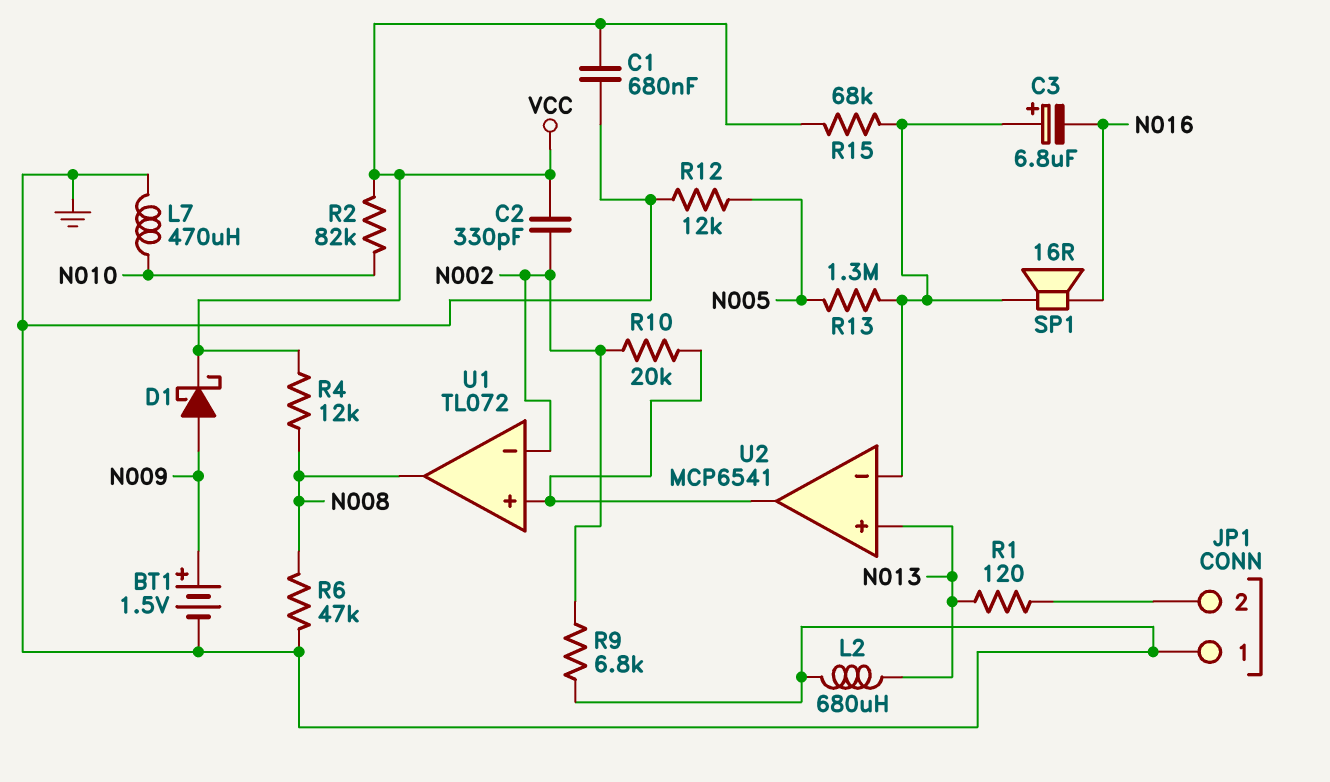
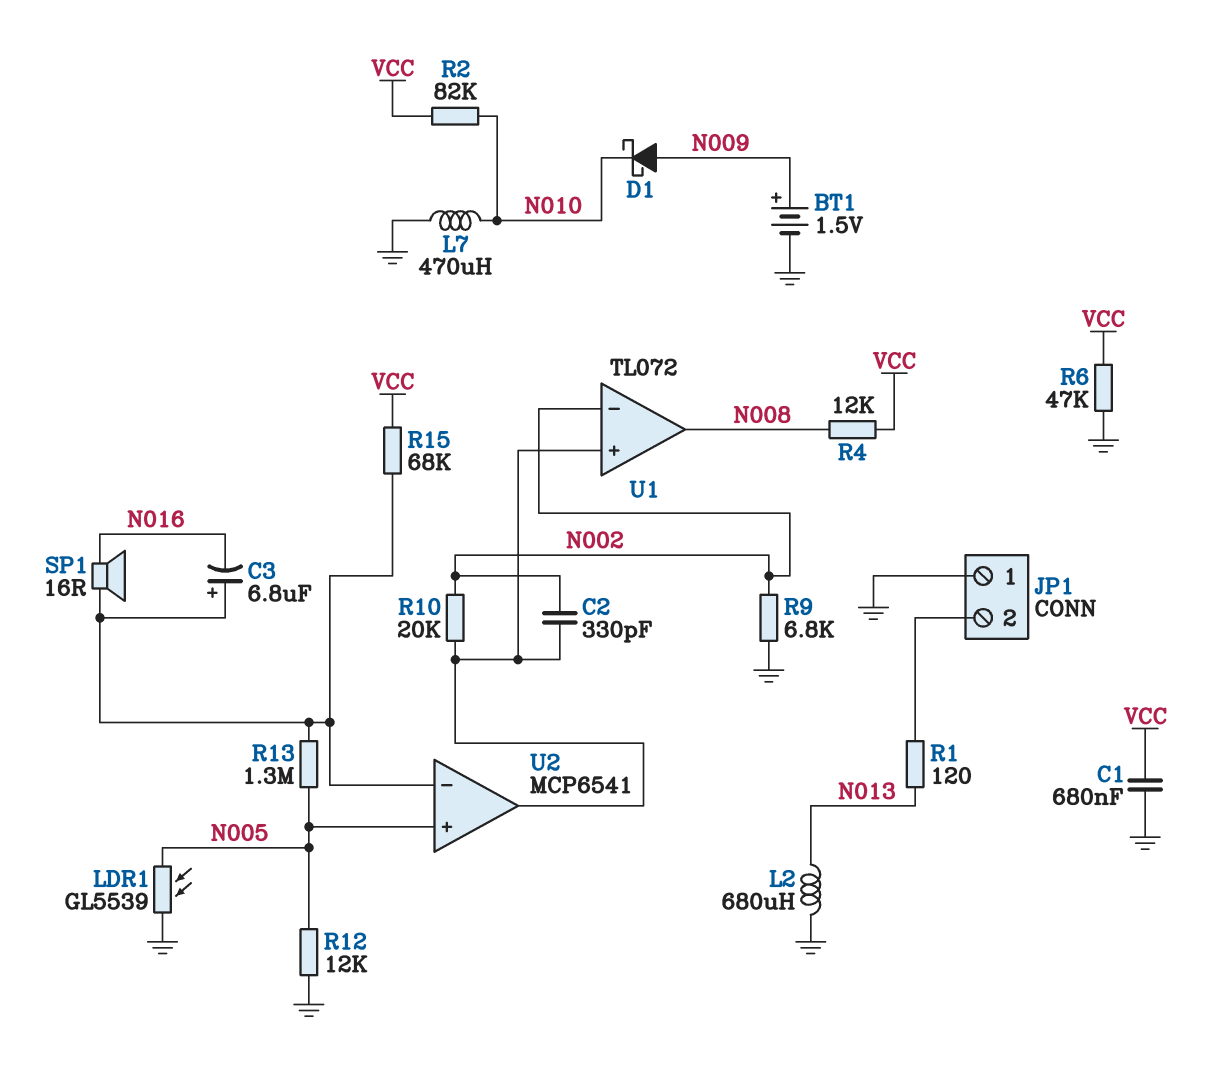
C2: 330pF (N002, VCC) -> 330pF (N002, U1/in+)
D1: schottky (A N009, K VCC) -> schottky (A N009, K N010)
LDR1: none -> GL5539 (GND, N005)
R6: 47k (GND, N008) -> 47k (GND, VCC)
U2 pin in+: N013 -> N005

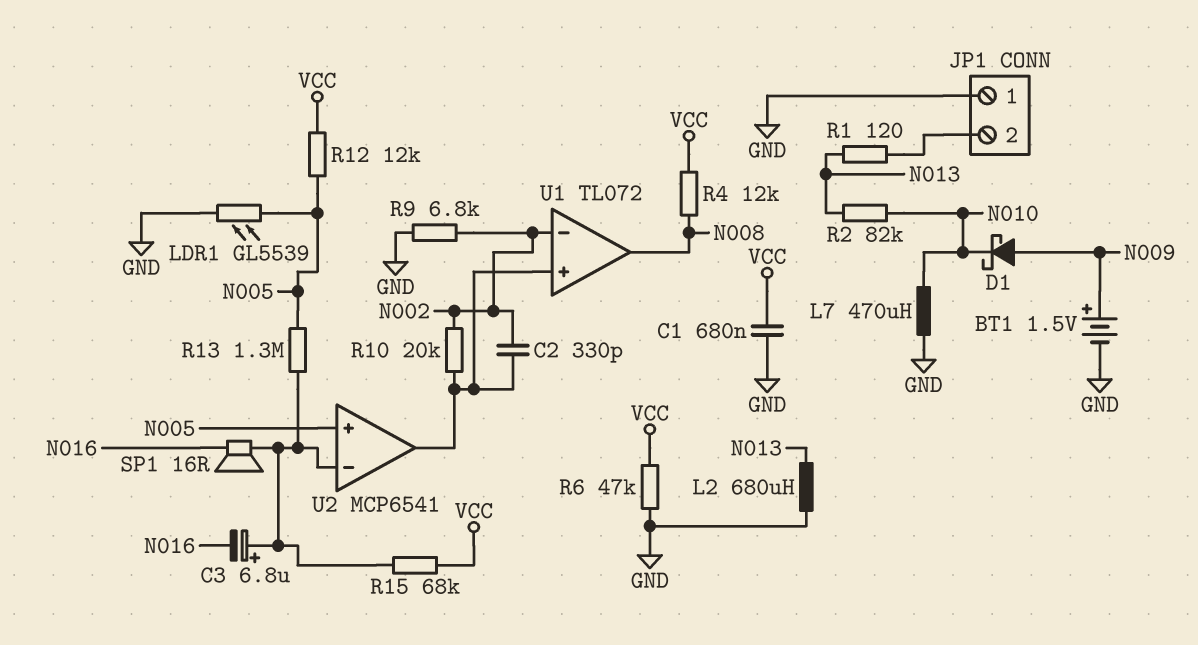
R2: 82k (N010, VCC) -> 82k (N010, N013)
R12: 12k (GND, N005) -> 12k (N005, VCC)

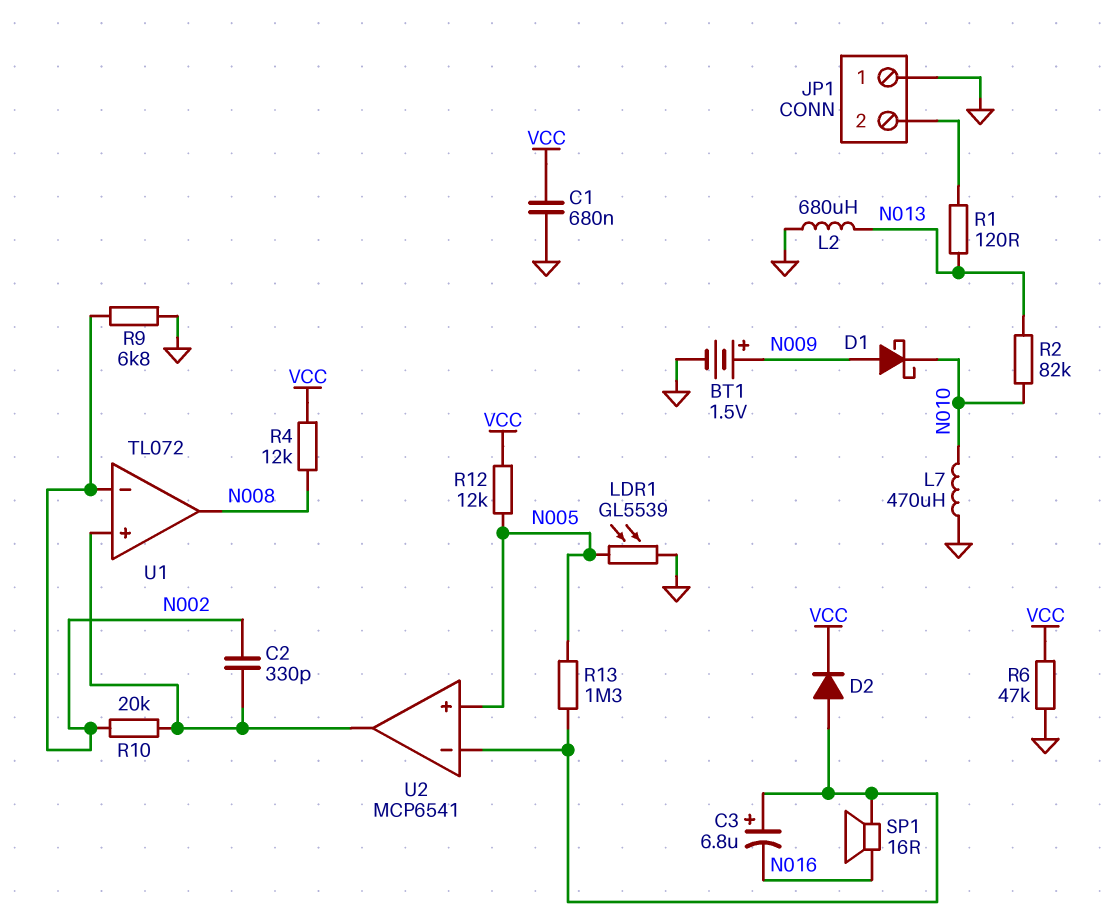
D2: none -> diode (A U2/in-, K VCC)
R15: 68k (U2/in-, VCC) -> none

